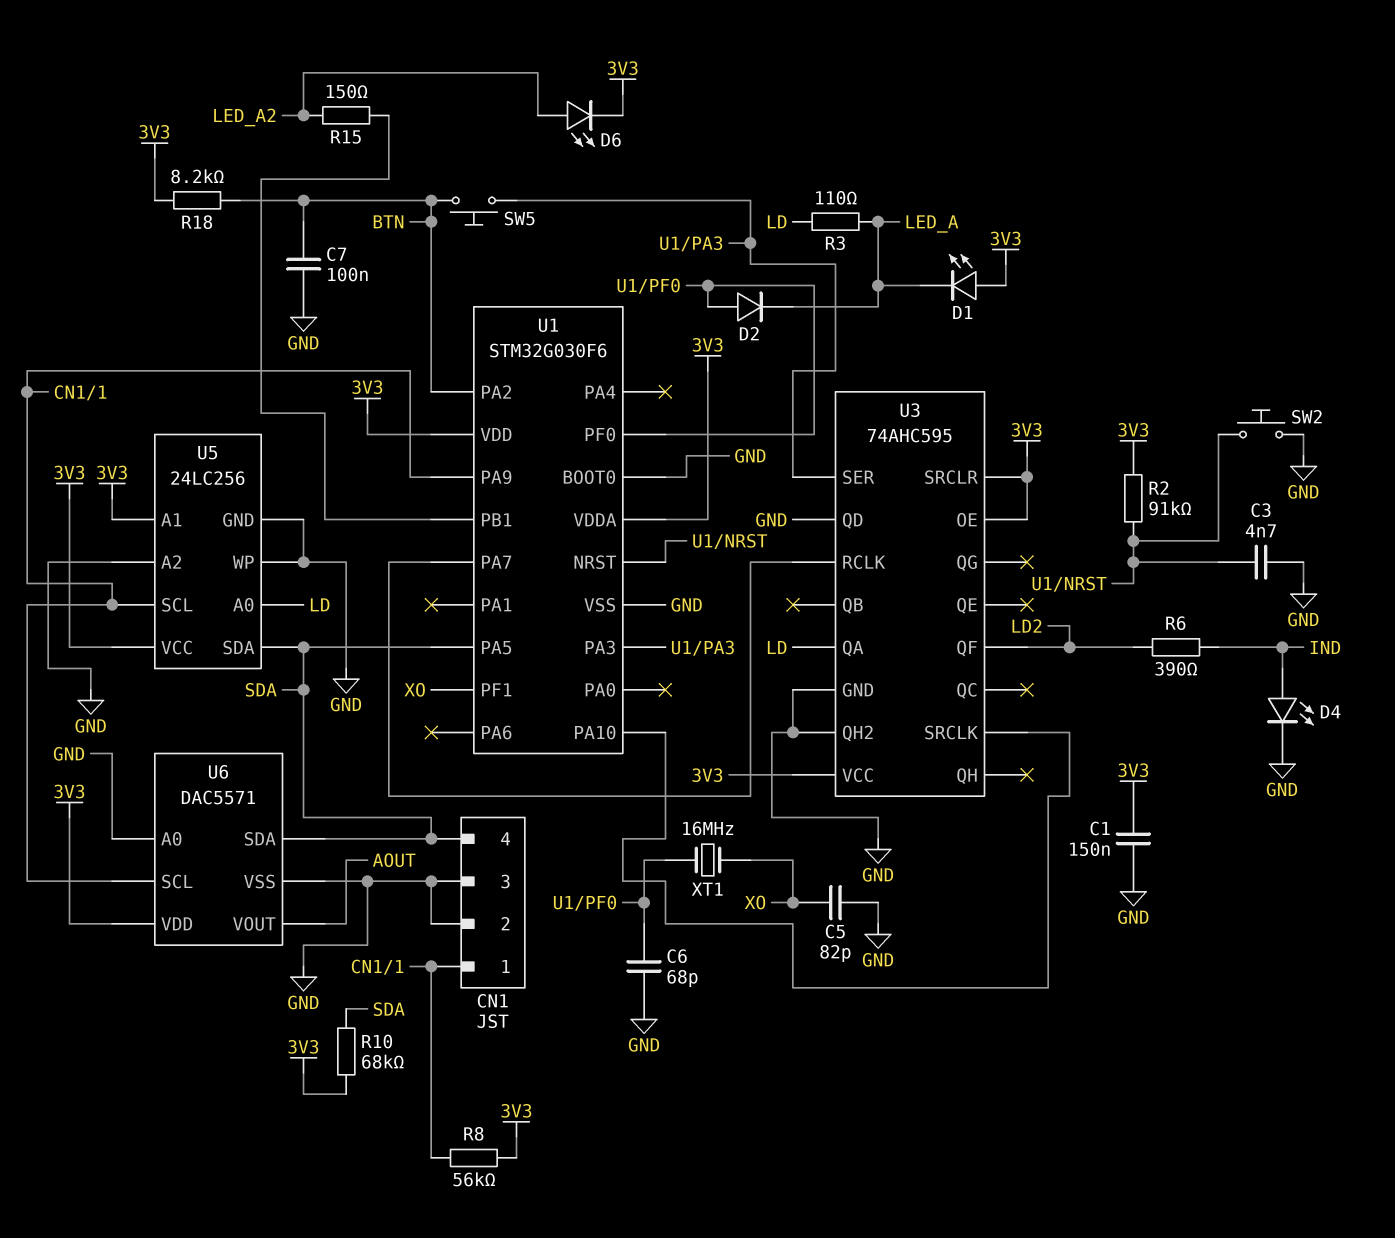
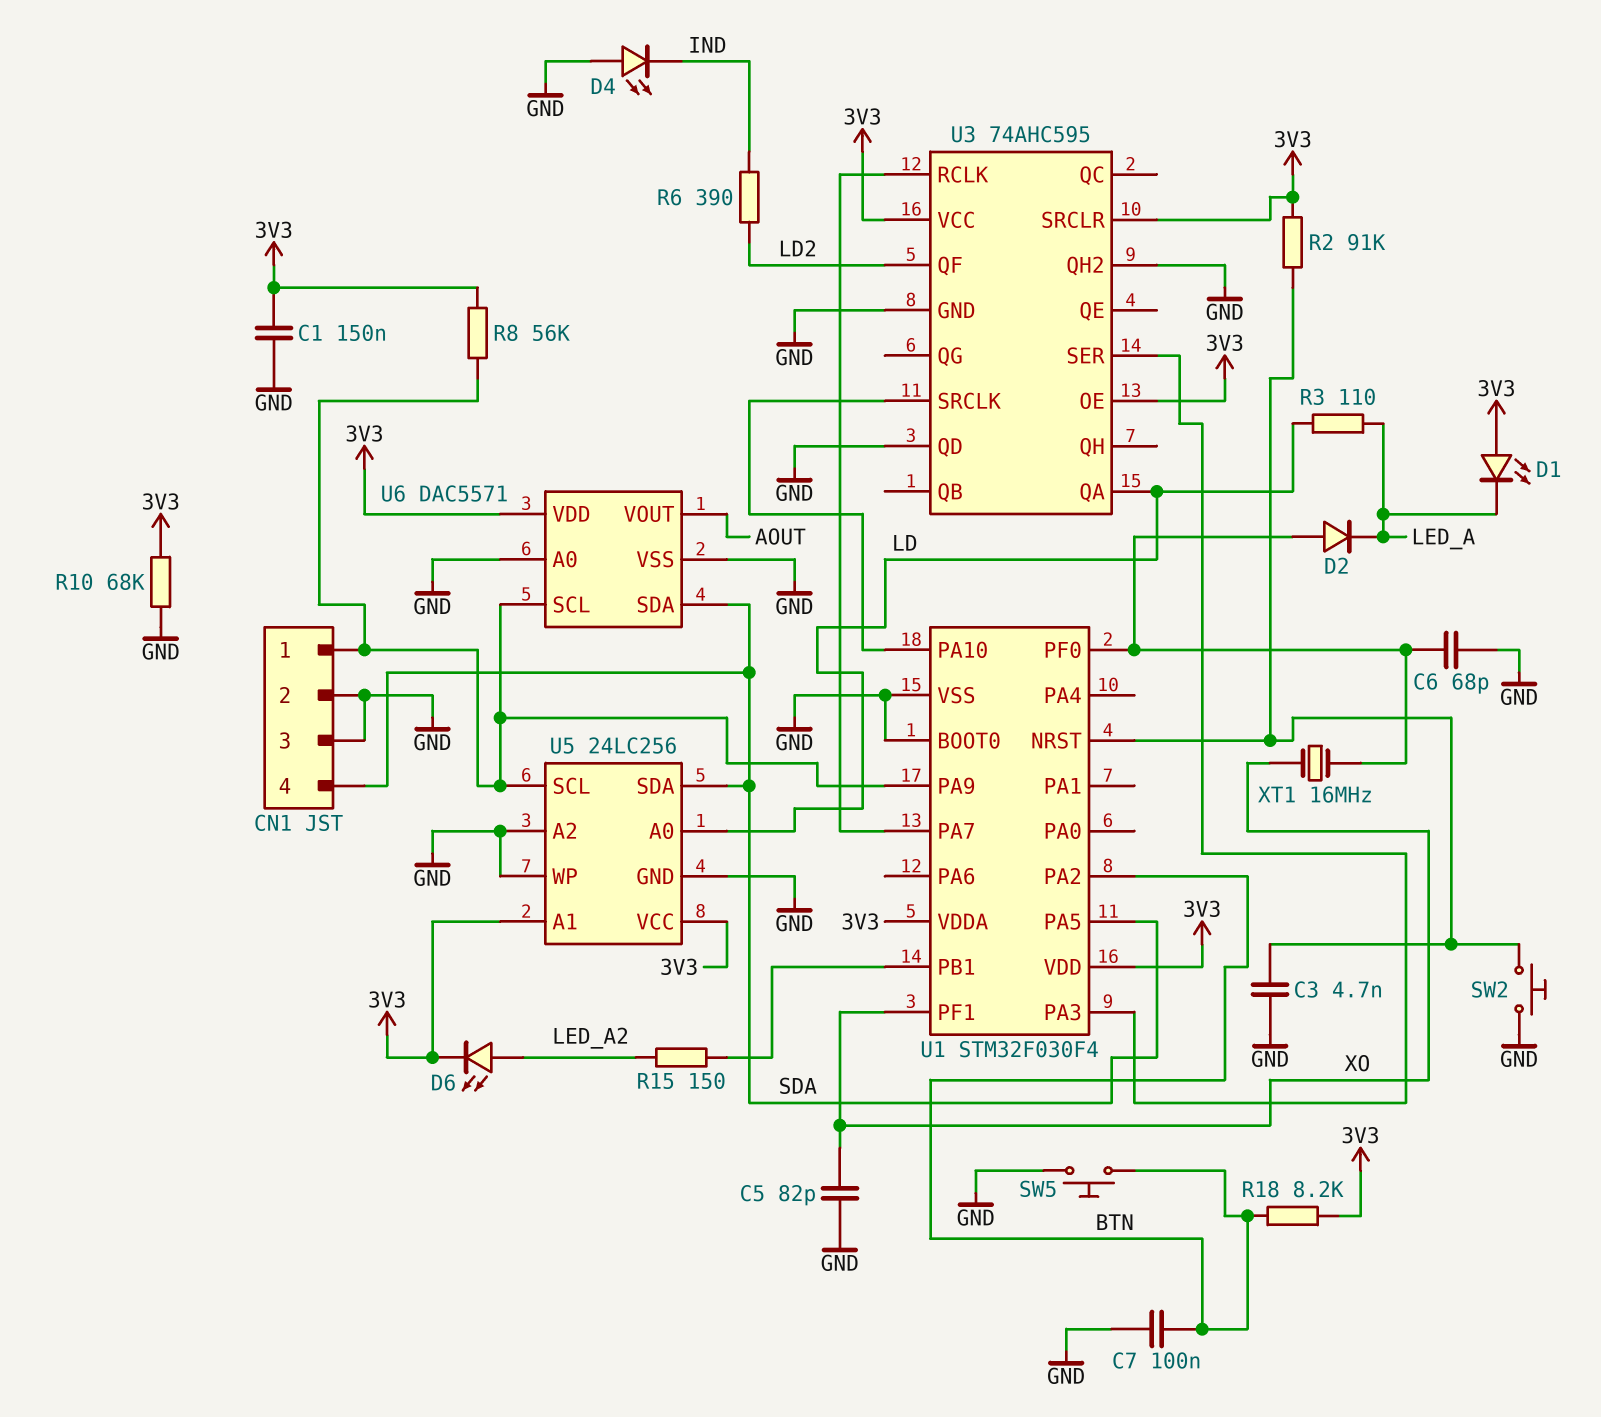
D4: LED (A IND, K GND) -> LED (A GND, K IND)
R10: 68k (3V3, SDA) -> 68k (3V3, GND)
SW5: button (BTN, U1/PA3) -> button (BTN, GND)
U1: STM32G030F6 -> STM32F030F4

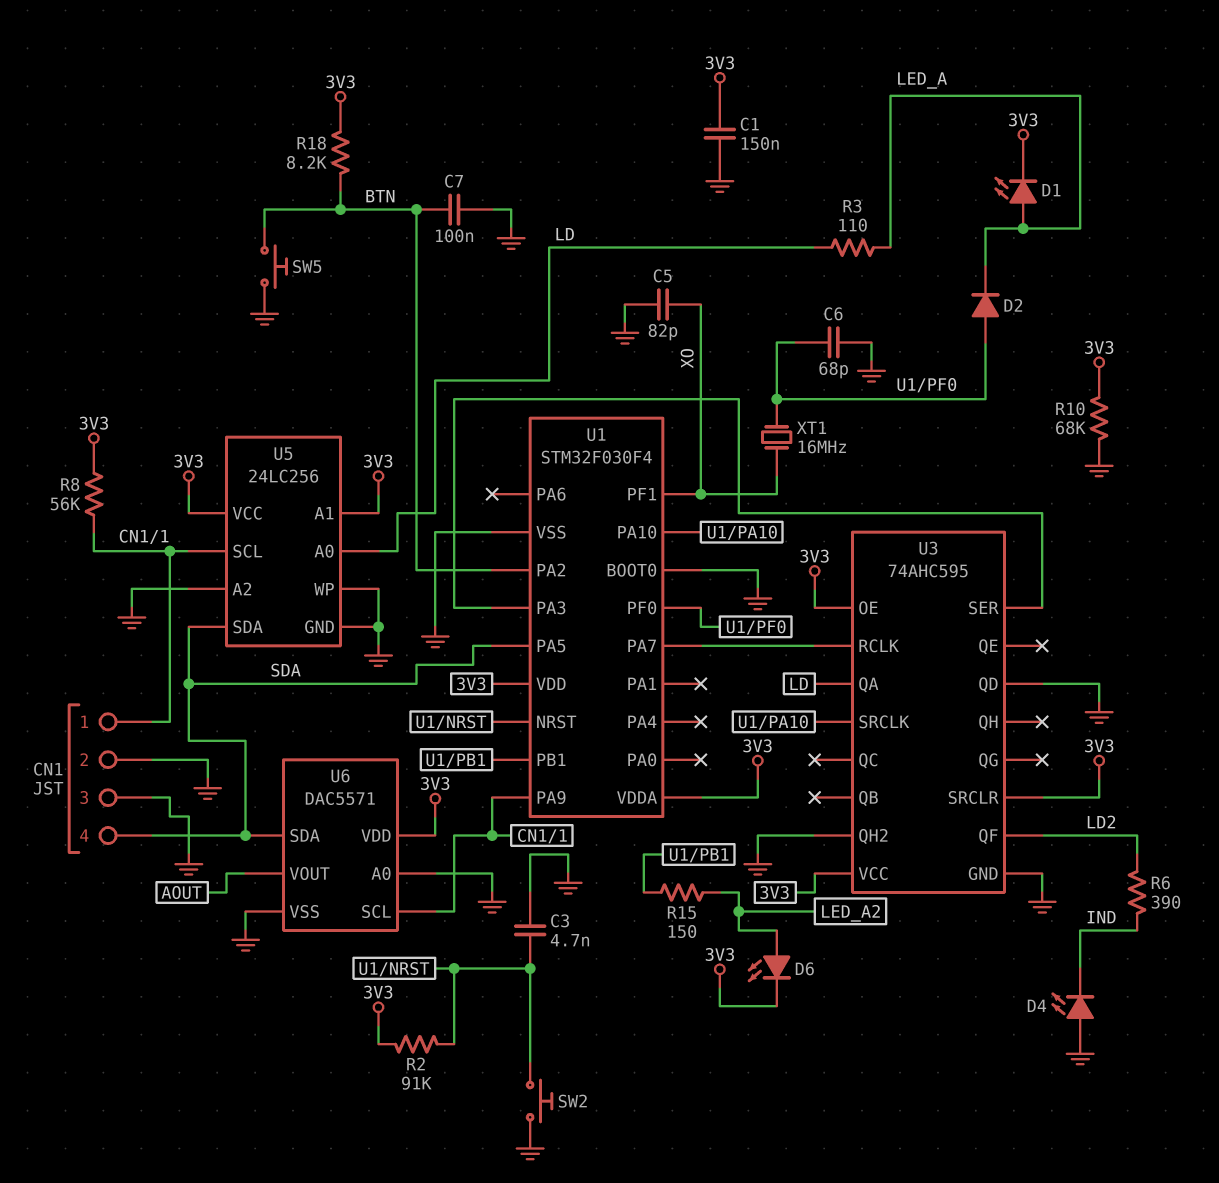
D1: LED (A 3V3, K LED_A) -> LED (A LED_A, K 3V3)

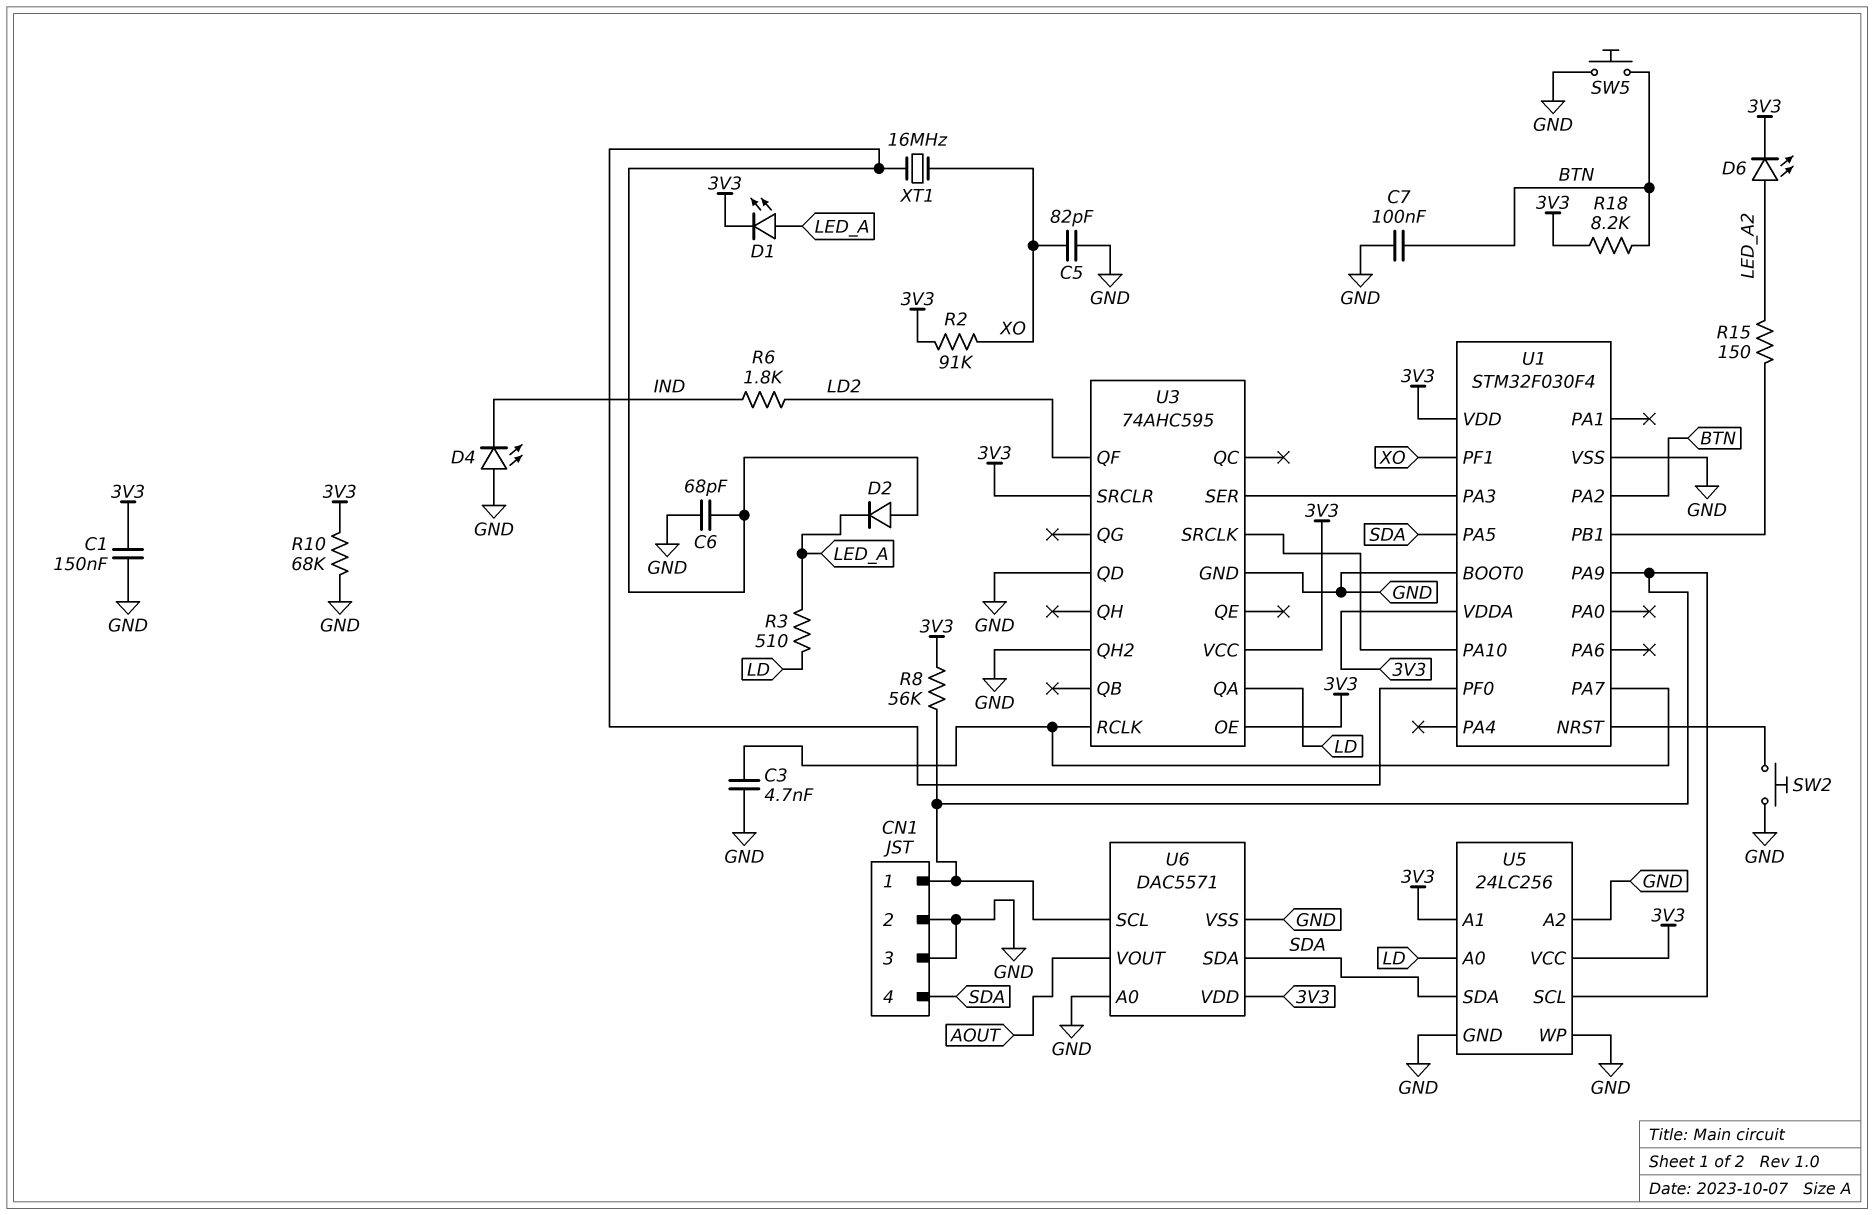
C3: 4.7nF (GND, U1/NRST) -> 4.7nF (GND, U1/PA7)
R2: 91k (3V3, U1/NRST) -> 91k (3V3, XO)
R3: 110 (LD, LED_A) -> 510 (LD, LED_A)
R6: 390 (IND, LD2) -> 1.8k (IND, LD2)

